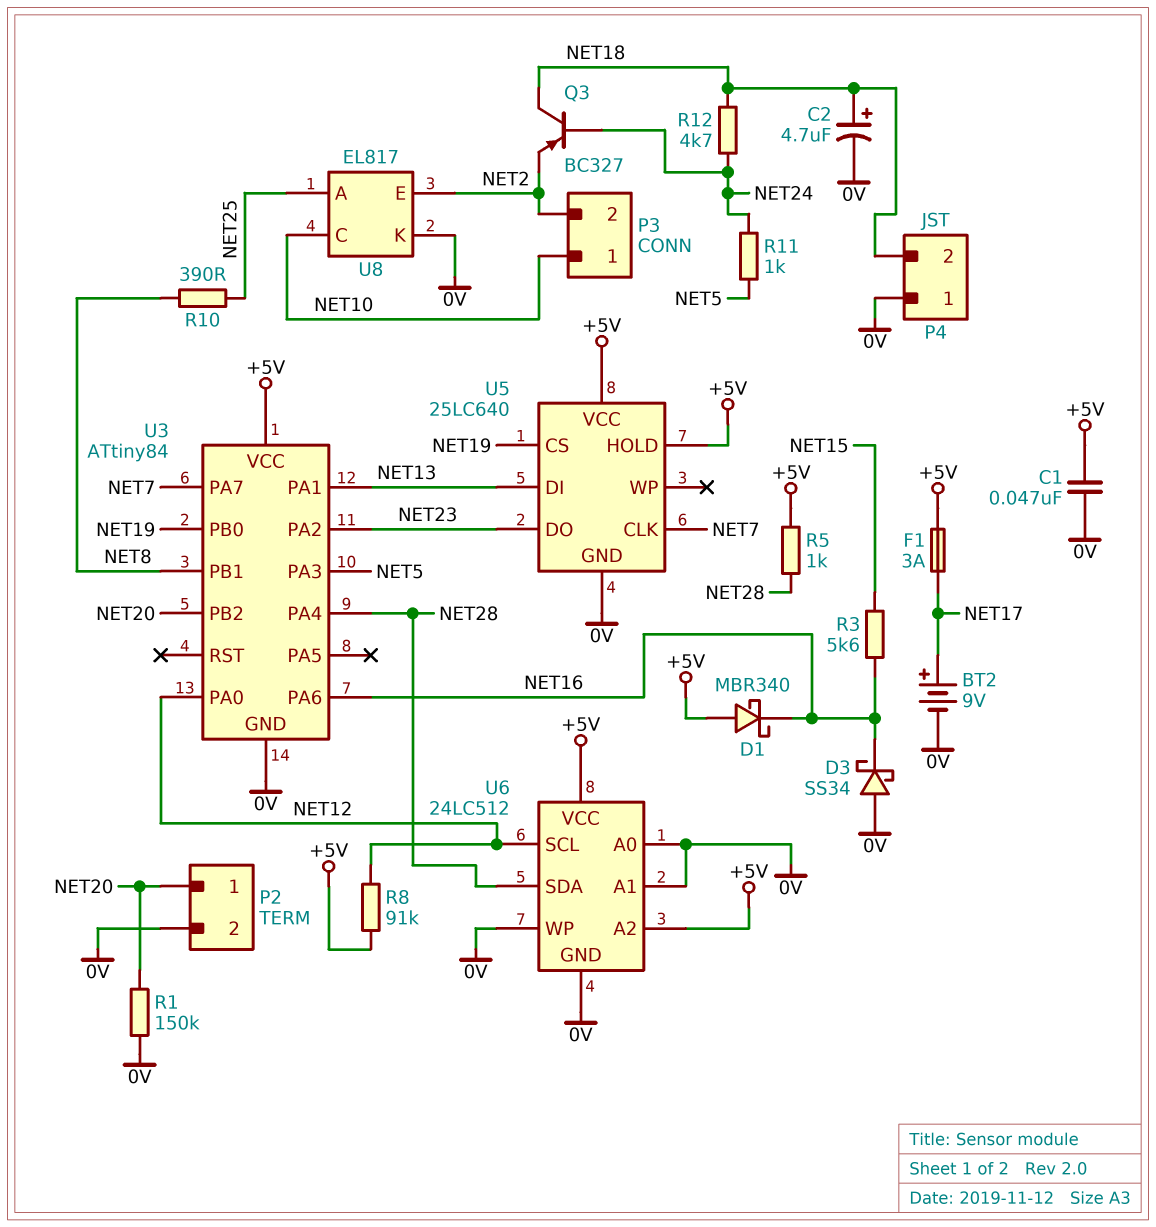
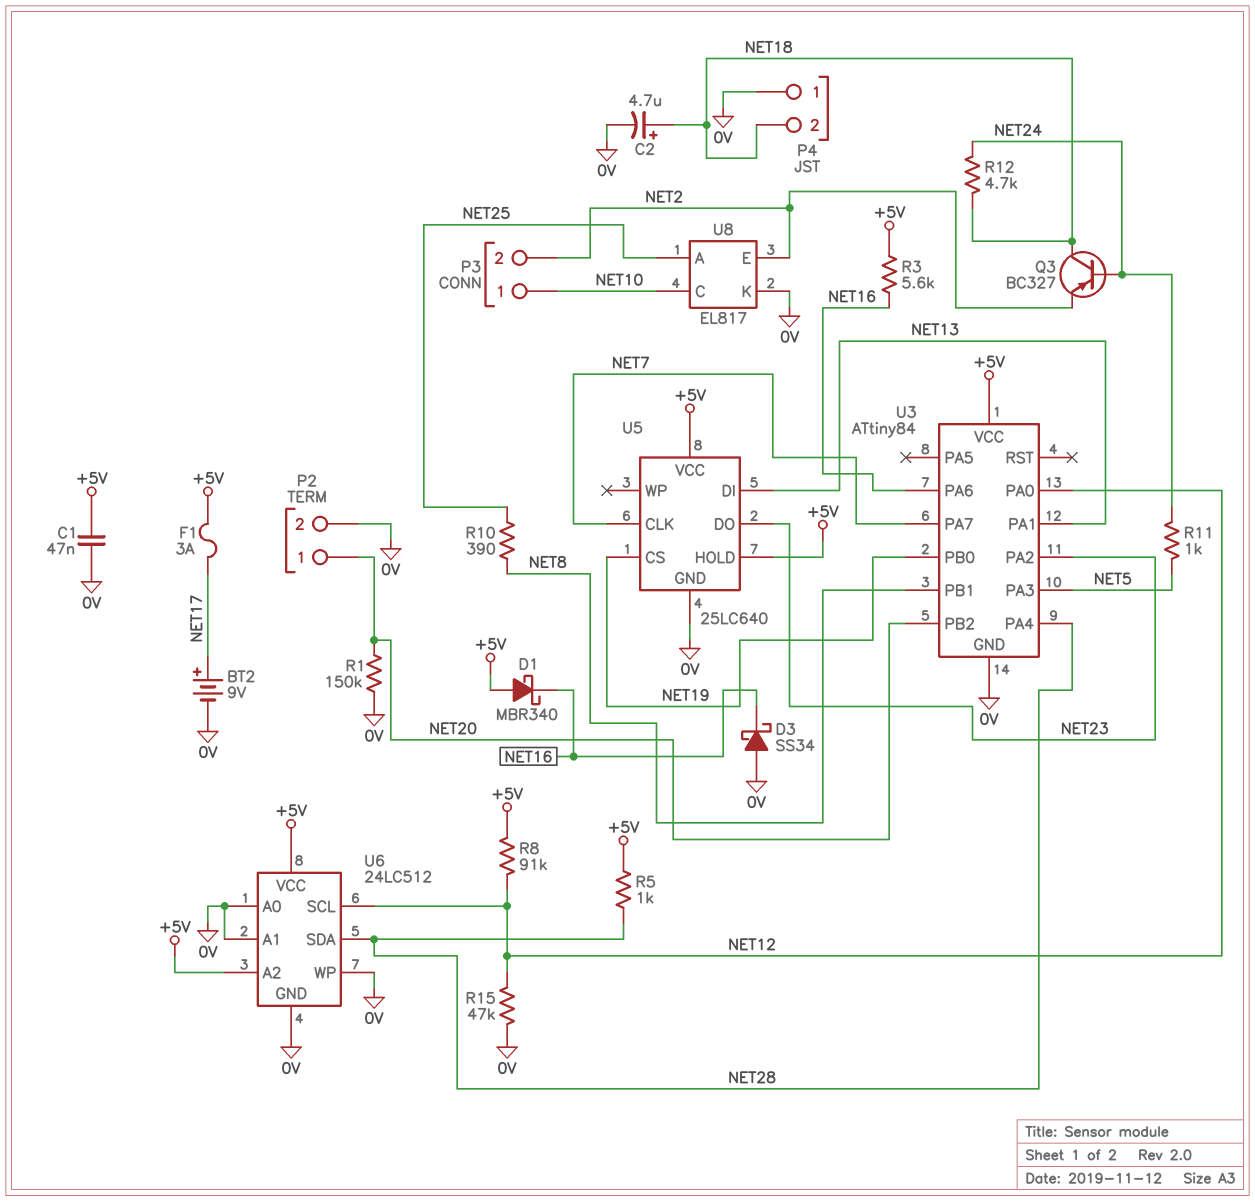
R3: 5.6k (NET15, NET16) -> 5.6k (+5V, NET16)
R15: none -> 47k (0V, NET12)

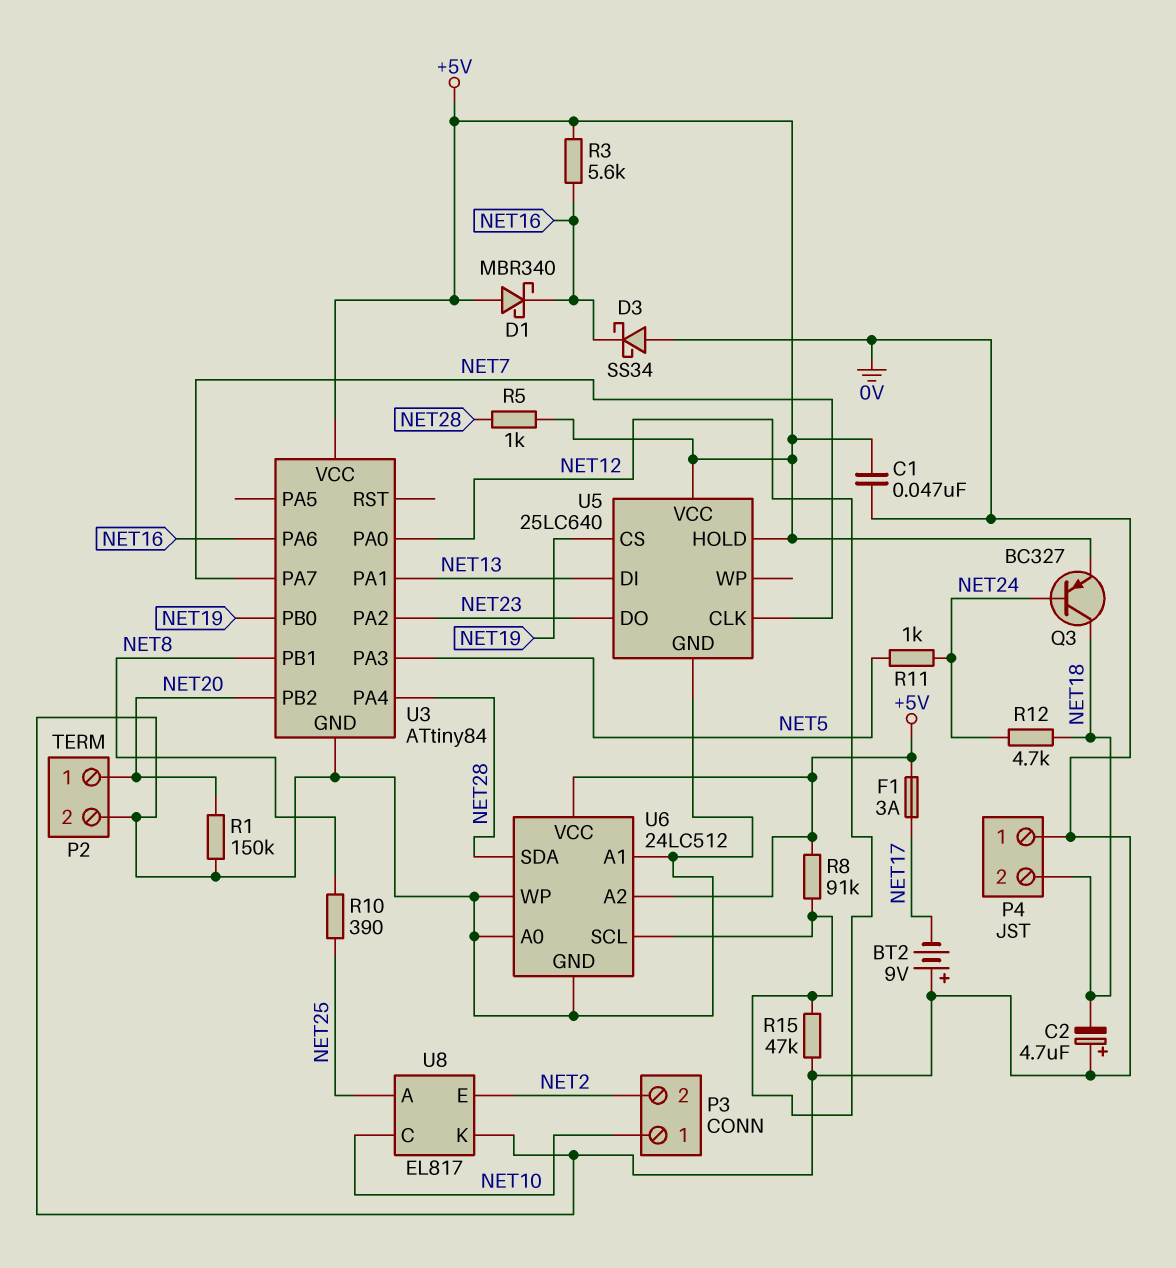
BT2: 9V (plus NET17, minus 0V) -> 9V (plus 0V, minus NET17)
C2: 4.7uF (plus NET18, minus 0V) -> 4.7uF (plus 0V, minus NET18)
Q3: PNP BC327 (B NET24, C NET18, E NET2) -> PNP BC327 (B NET24, C NET18, E +5V)

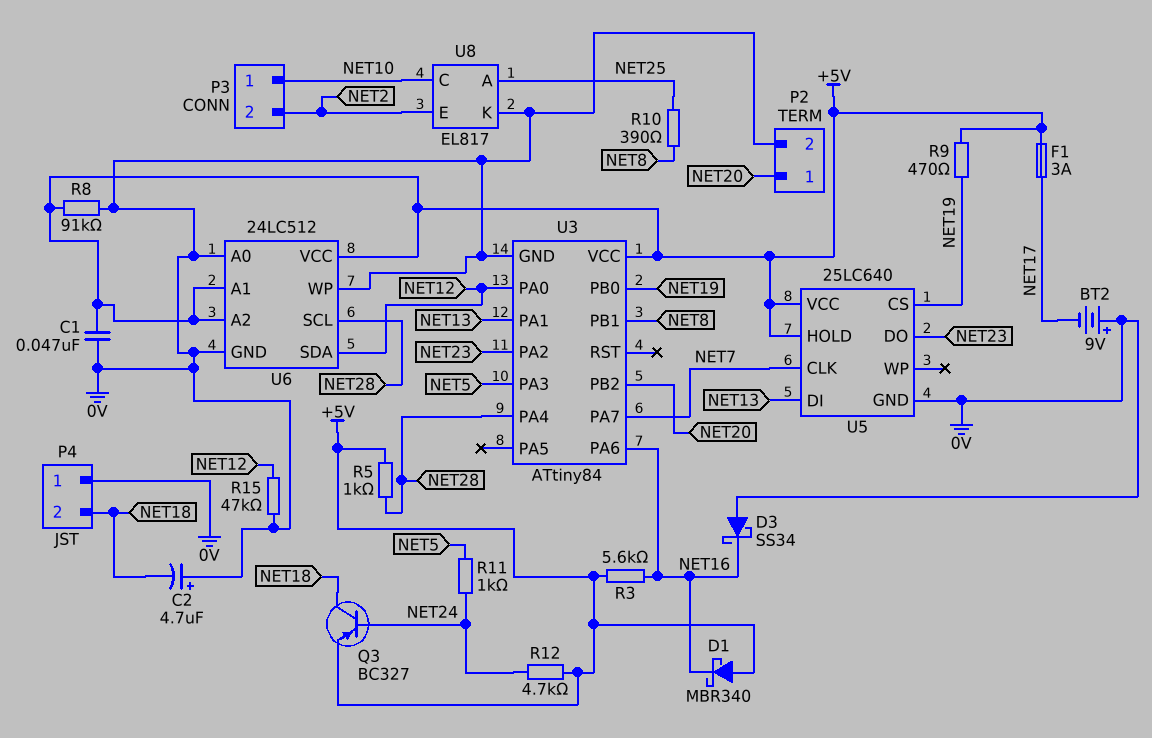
R1: 150k (0V, NET20) -> none
R8: 91k (+5V, NET12) -> 91k (+5V, 0V)
R9: none -> 470 (+5V, NET19)
R12: 4.7k (NET18, NET24) -> 4.7k (+5V, NET24)
U6 pin A1: 0V -> +5V
U6 pin SCL: NET12 -> NET28
U6 pin SDA: NET28 -> NET12

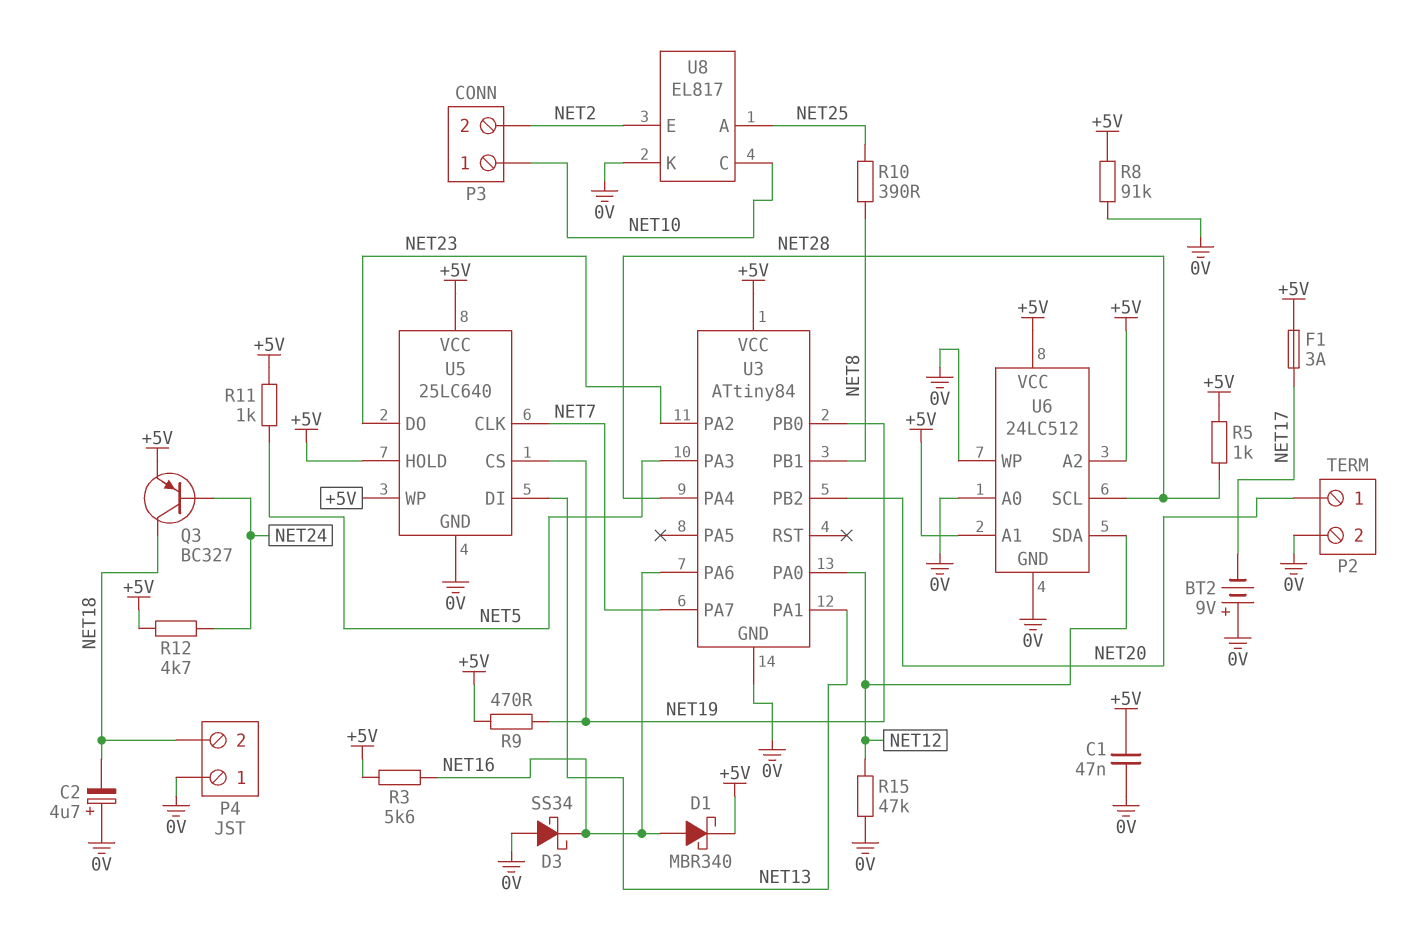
D1: schottky MBR340 (A +5V, K NET16) -> schottky MBR340 (A NET16, K +5V)
R11: 1k (NET5, NET24) -> 1k (+5V, NET5)
U5 pin WP: none -> +5V

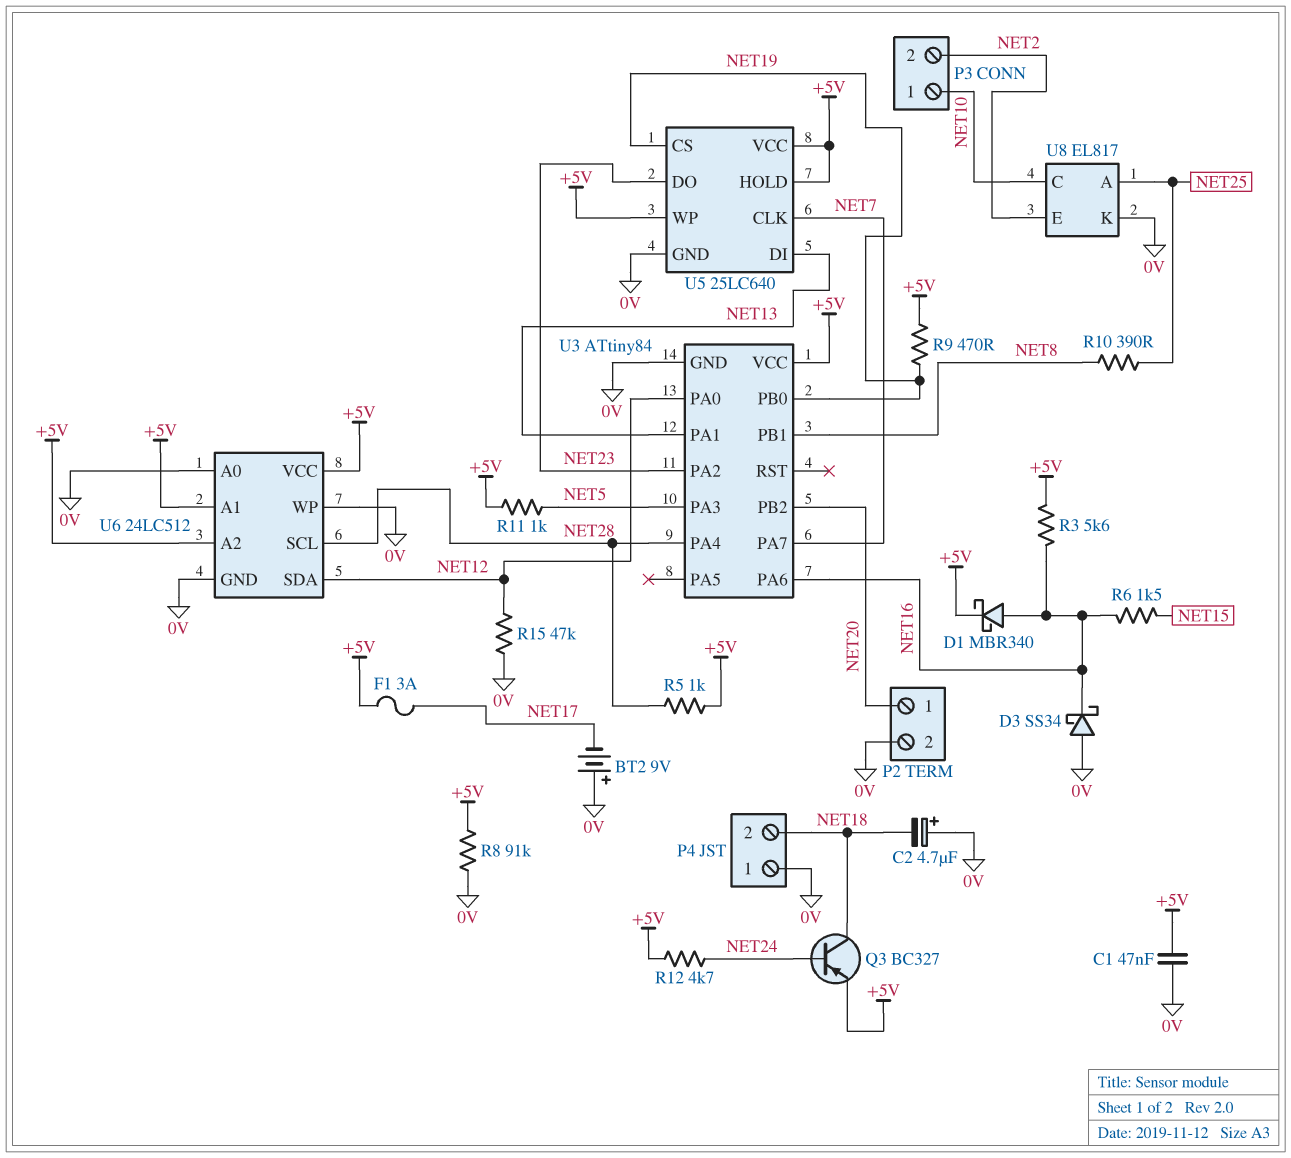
R6: none -> 1.5k (NET15, NET16)

